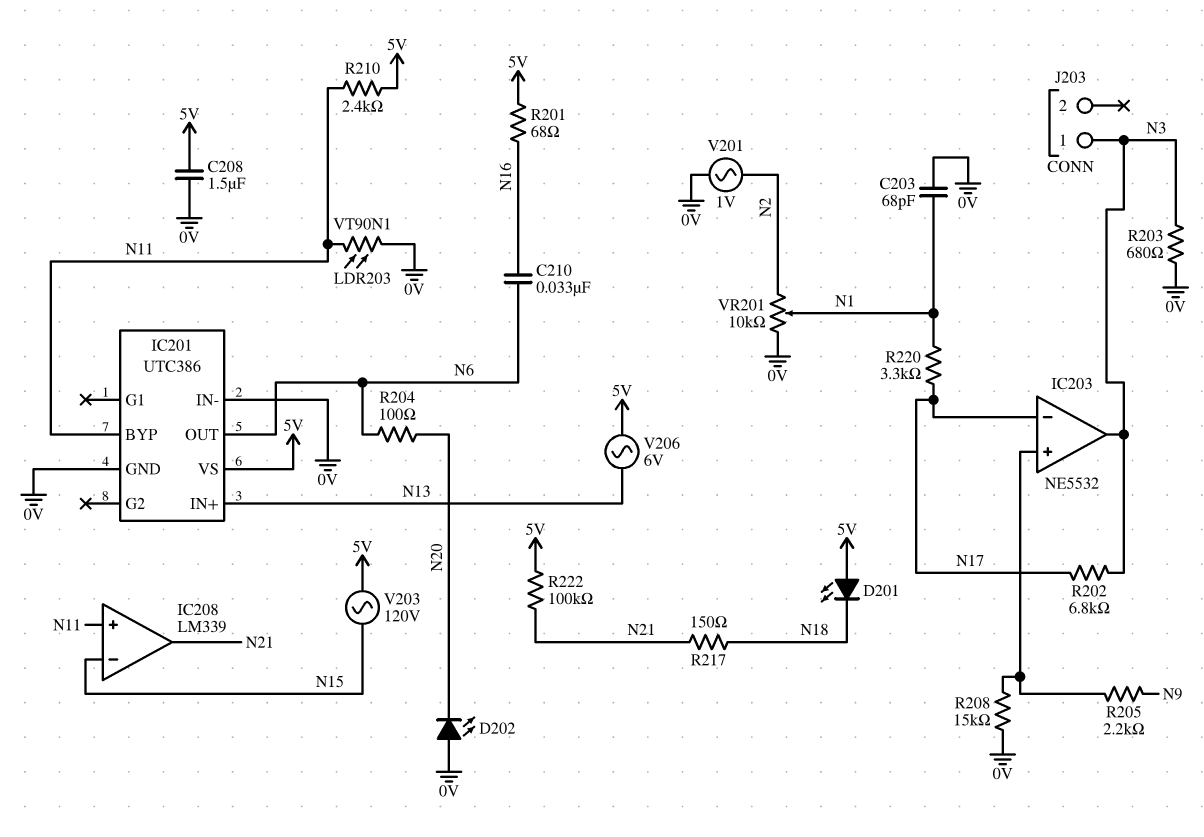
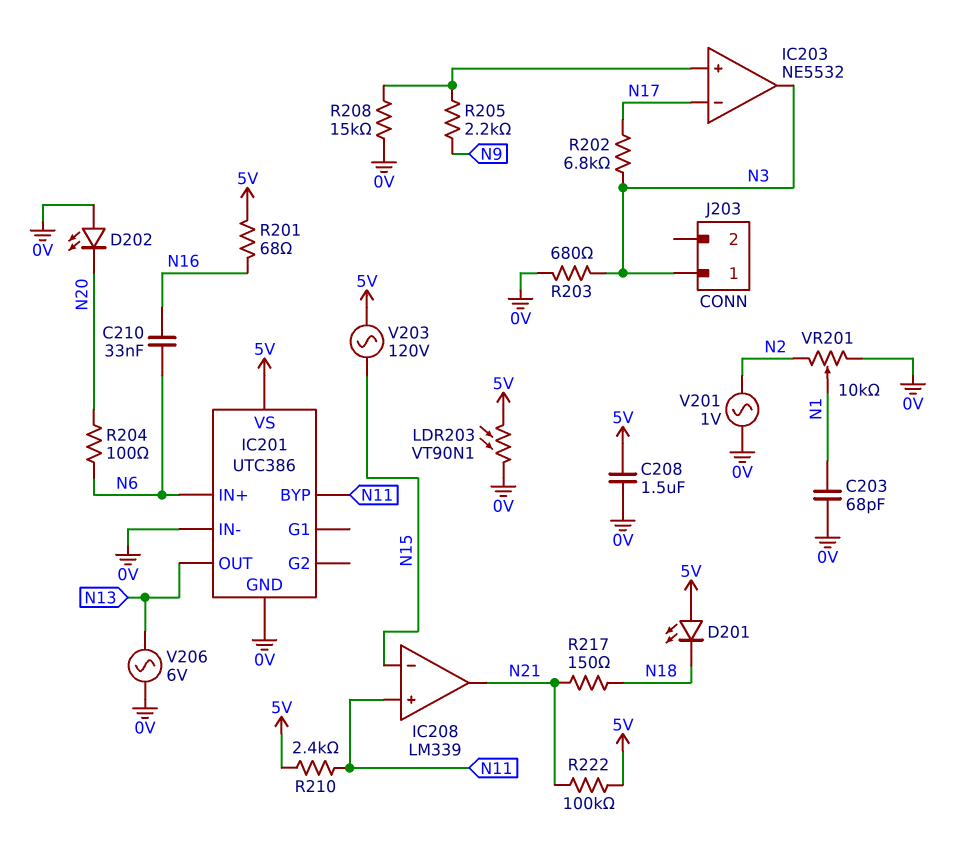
IC201 pin IN+: N13 -> N6
IC201 pin OUT: N6 -> N13
LDR203: VT90N1 (0V, N11) -> VT90N1 (0V, 5V)
R220: 3.3k (N1, N17) -> none
V206: AC 6V (5V, N13) -> AC 6V (0V, N13)

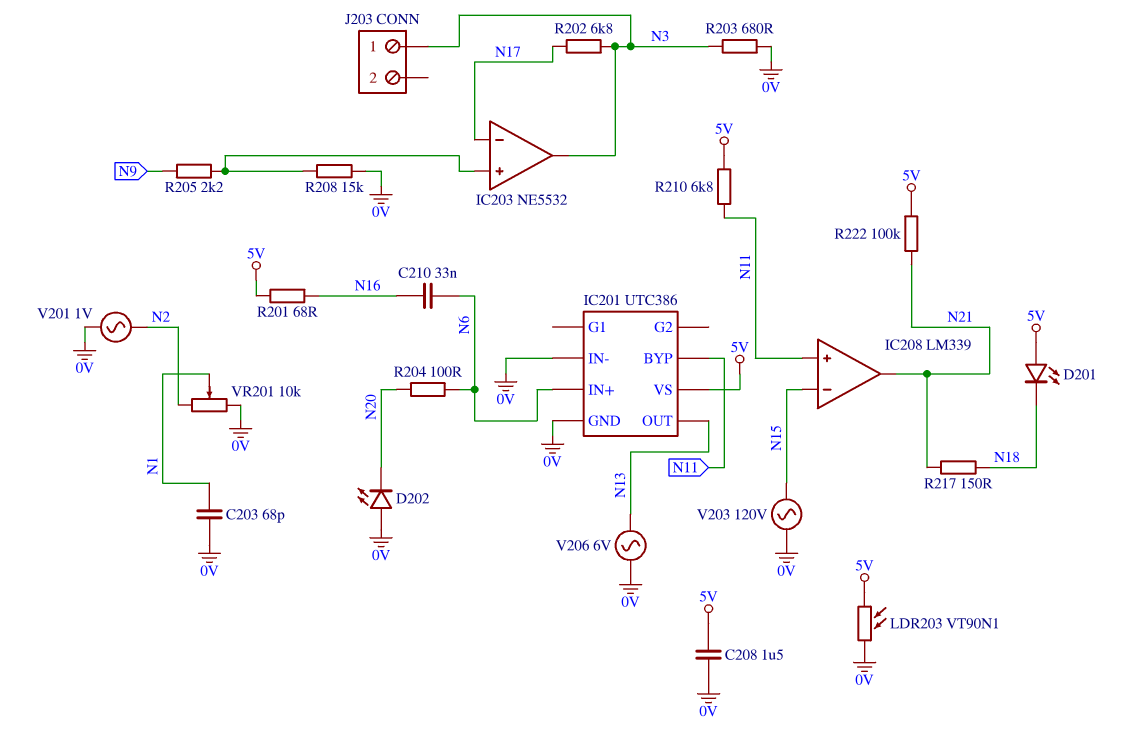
R210: 2.4k (5V, N11) -> 6.8k (5V, N11)
V203: AC 120V (5V, N15) -> AC 120V (0V, N15)

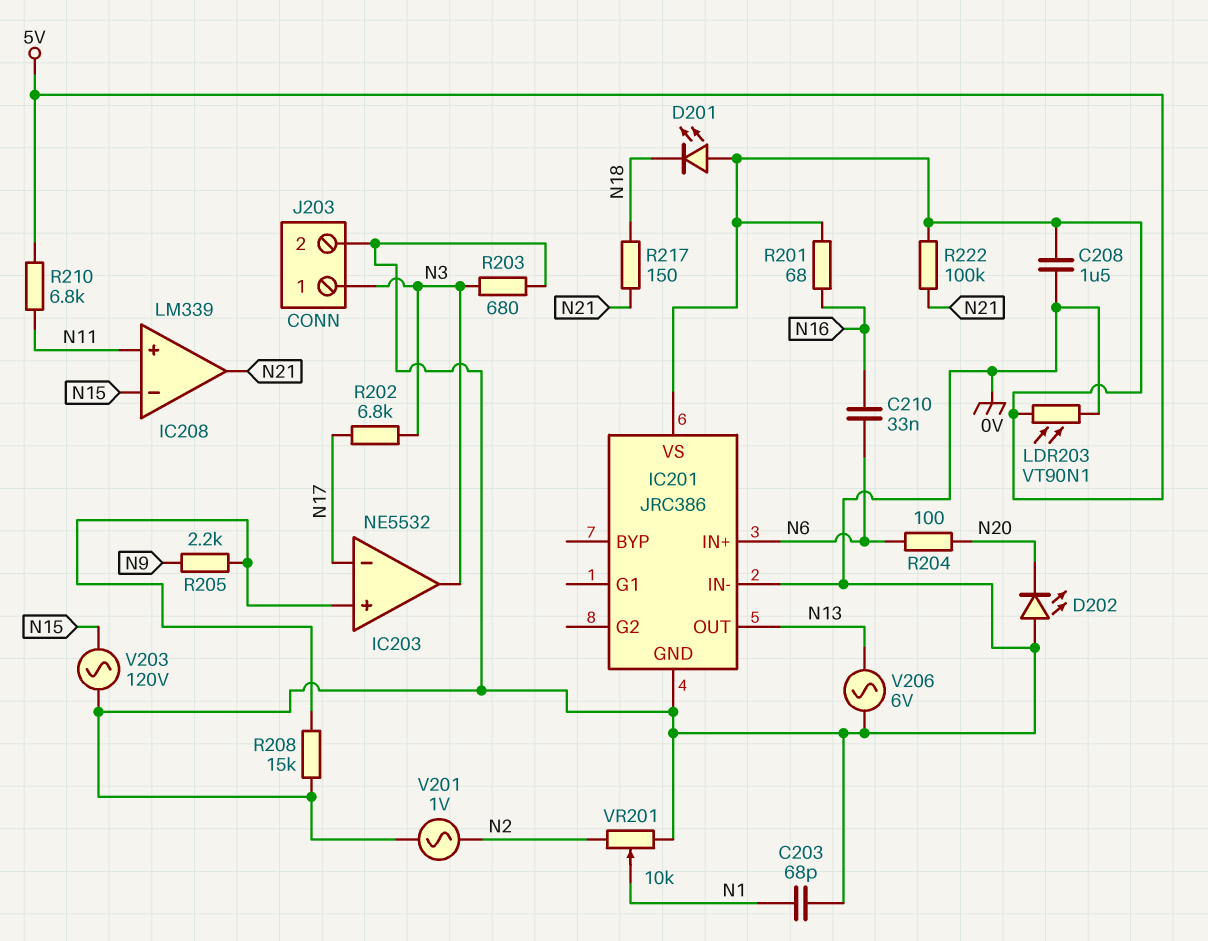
IC201: UTC386 -> JRC386
IC201 pin BYP: N11 -> none
J203 pin 2: none -> 0V

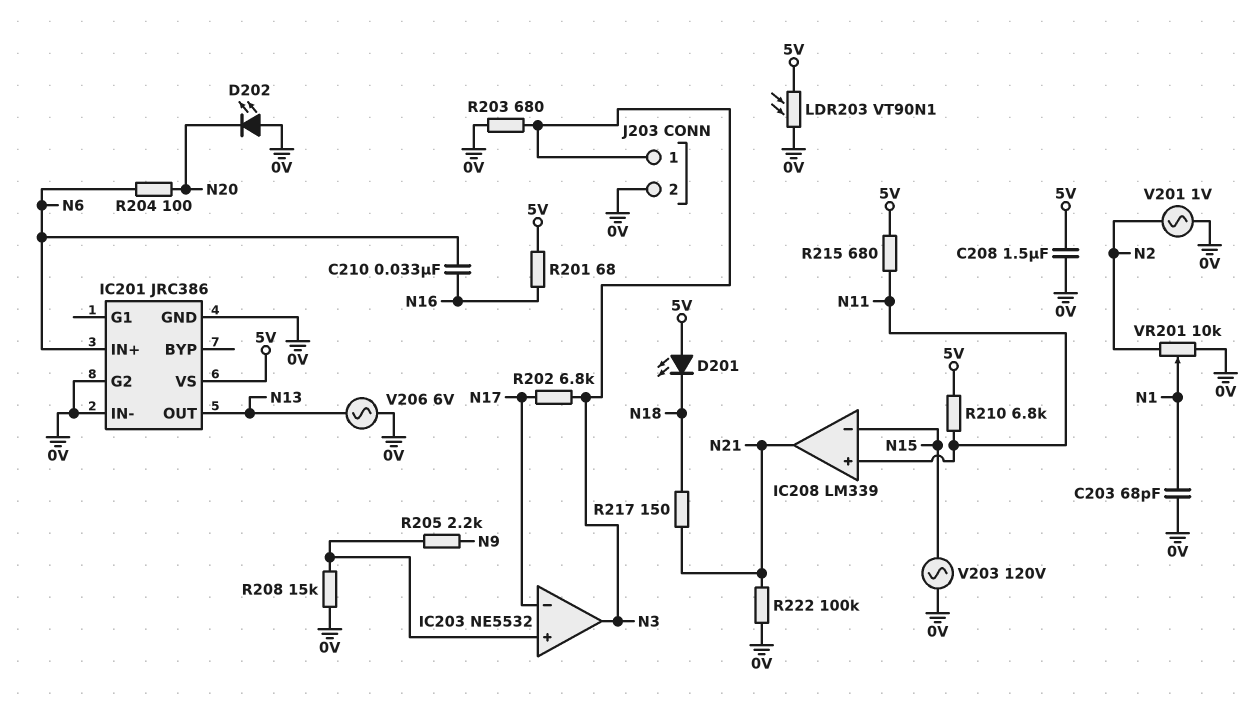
IC201 pin G2: none -> 0V
R215: none -> 680 (5V, N11)
R222: 100k (5V, N21) -> 100k (0V, N21)

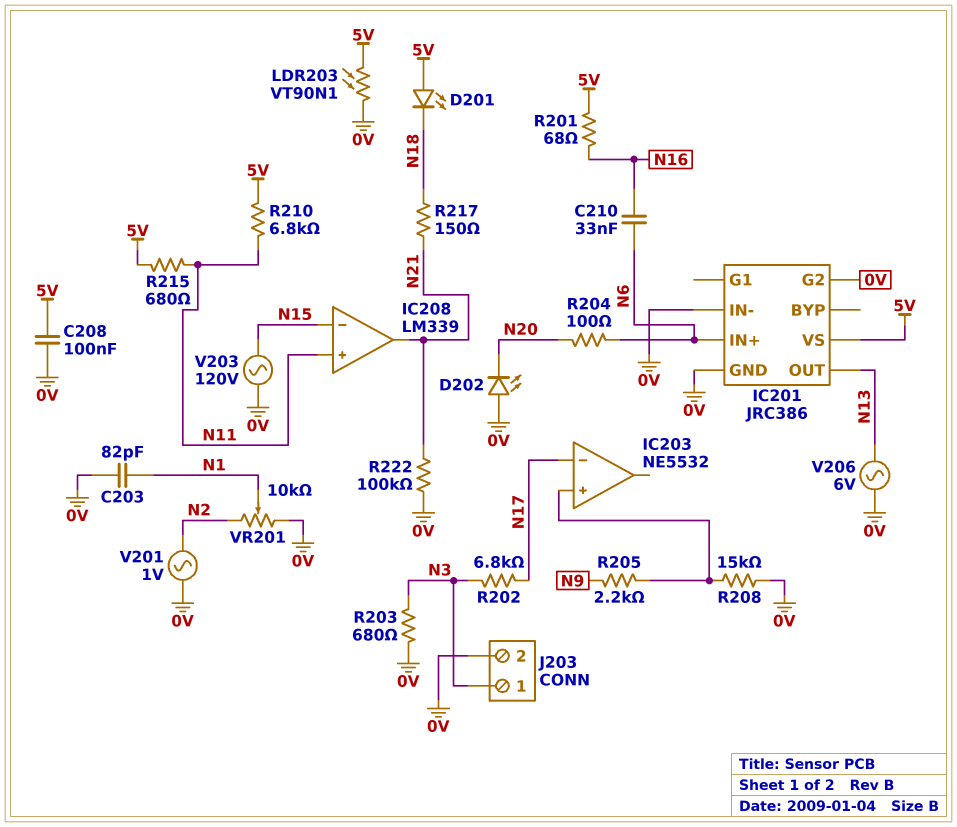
C203: 68pF (0V, N1) -> 82pF (0V, N1)
C208: 1.5uF (0V, 5V) -> 100nF (0V, 5V)
IC203 pin out: N3 -> none

